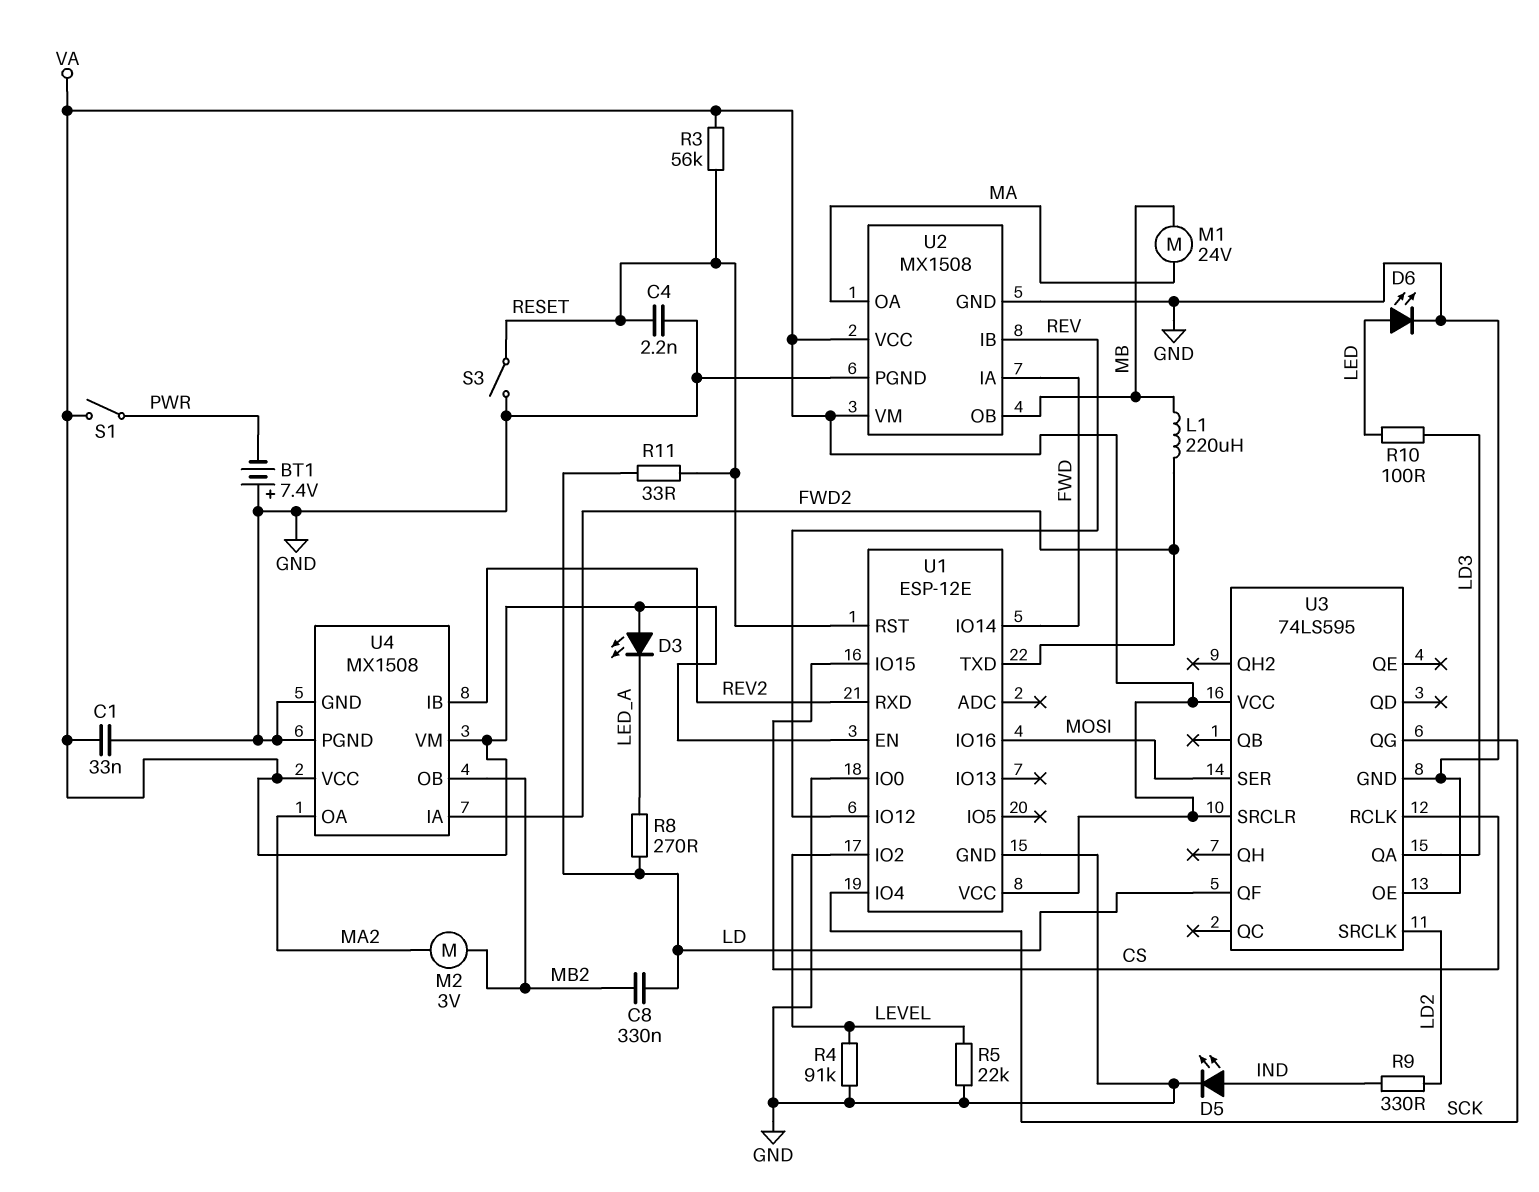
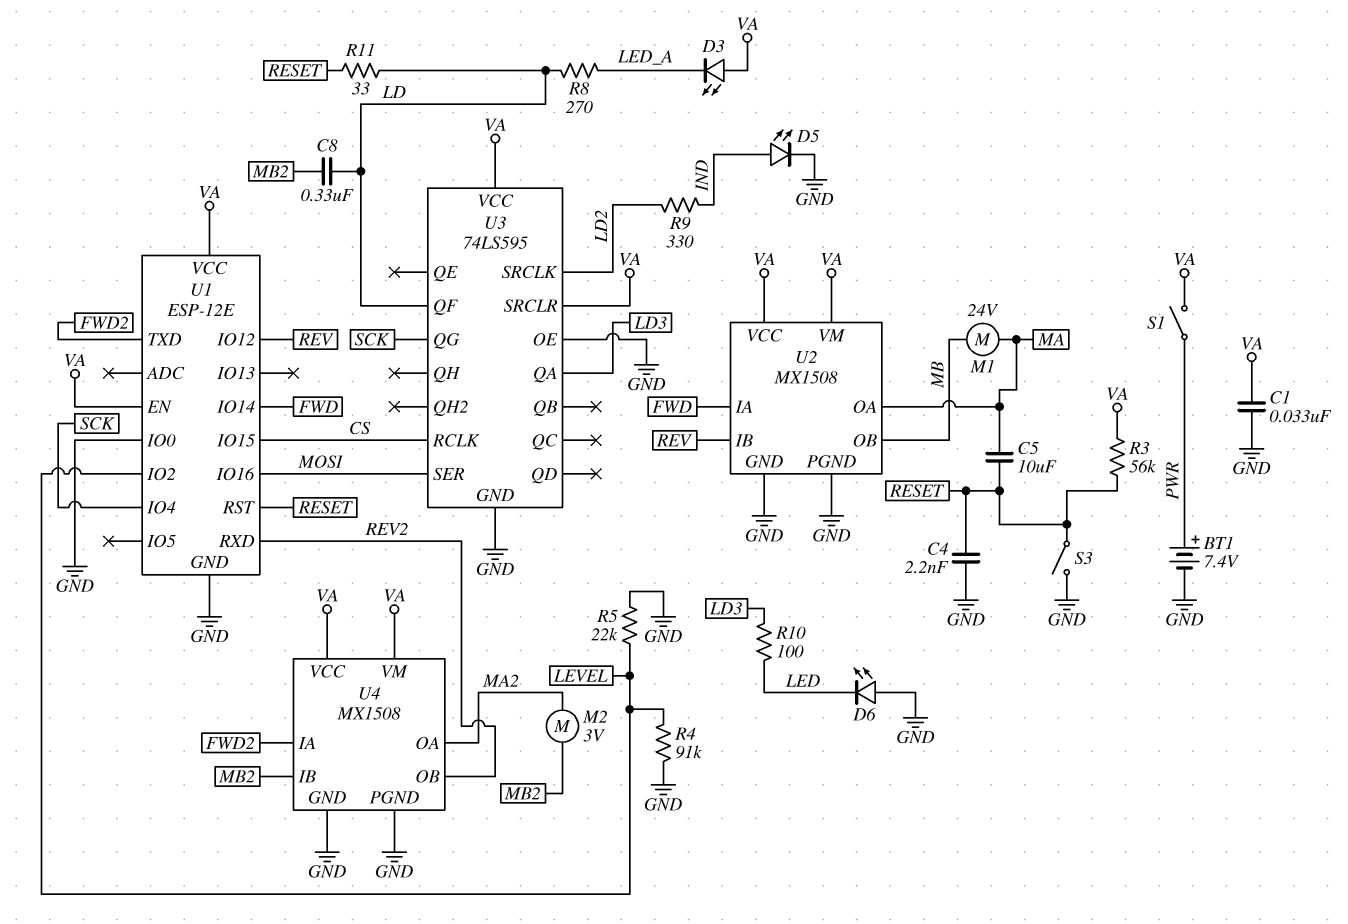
BT1: 7.4V (plus GND, minus PWR) -> 7.4V (plus PWR, minus GND)
C5: none -> 10uF (MA, RESET)
D6: LED (A LED, K GND) -> LED (A GND, K LED)
L1: 220uH (FWD2, MB) -> none
U4 pin IB: REV2 -> MB2
U4 pin OB: MB2 -> REV2

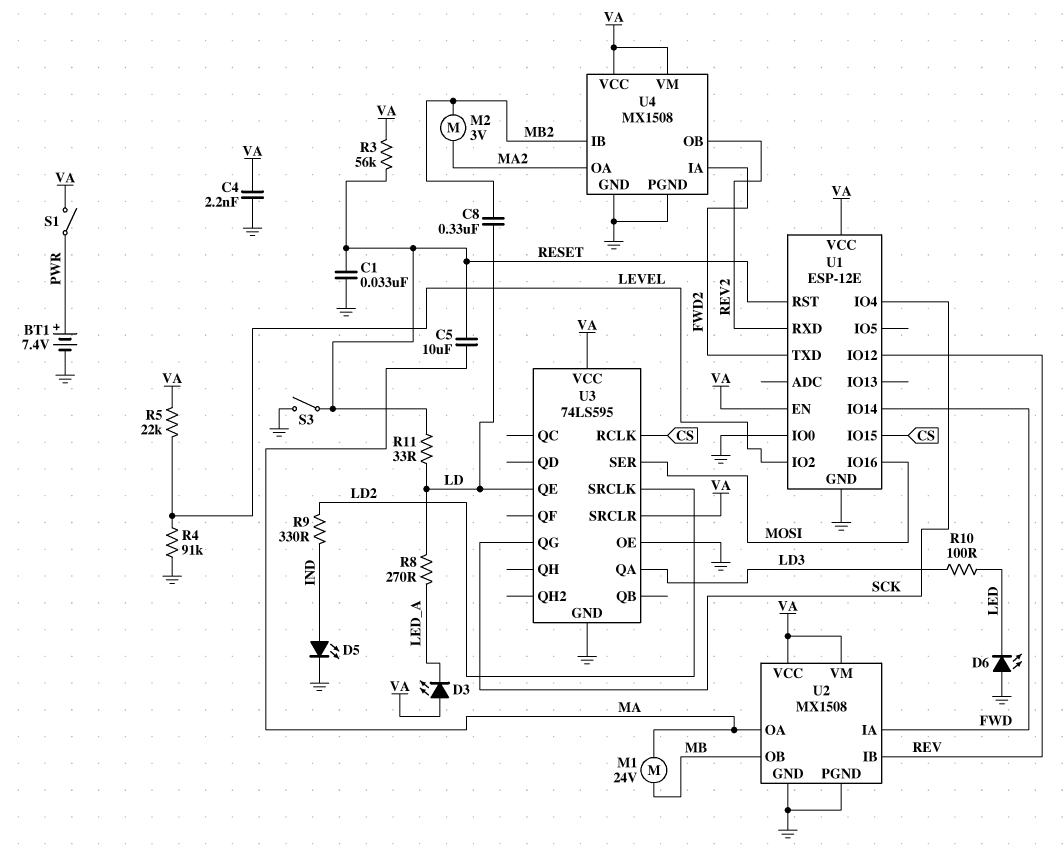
C1: 33nF (GND, VA) -> 33nF (GND, RESET)
C4: 2.2nF (GND, RESET) -> 2.2nF (GND, VA)
R5: 22k (GND, LEVEL) -> 22k (LEVEL, VA)
U3 pin QE: none -> LD
U3 pin QF: LD -> none

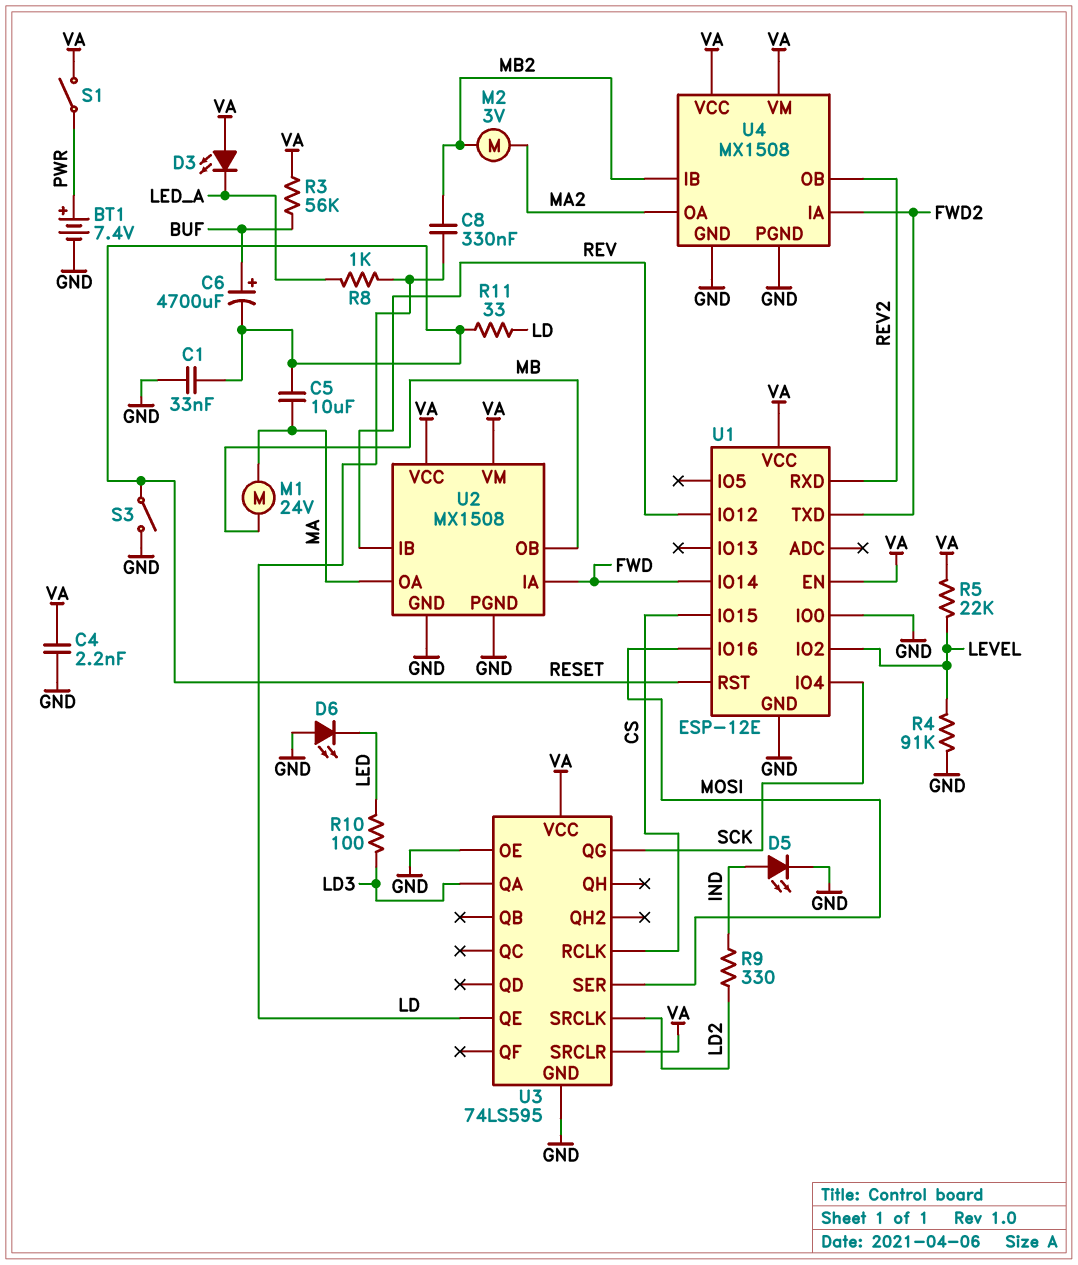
C6: none -> 4700uF (plus BUF, minus RESET)
R3: 56k (RESET, VA) -> 56k (BUF, VA)
R8: 270 (LD, LED_A) -> 1k (LD, LED_A)

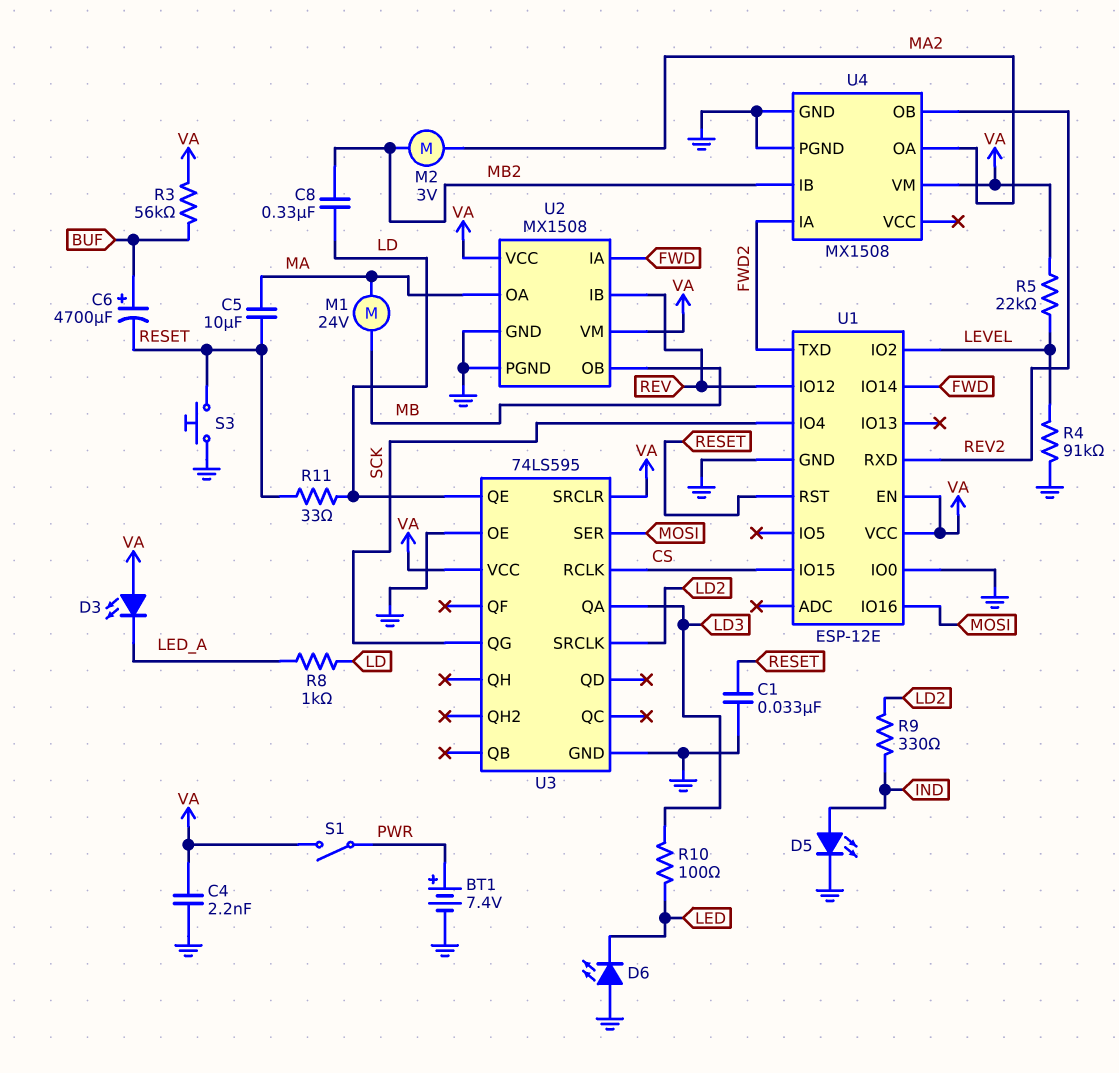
S3: switch (GND, RESET) -> button (GND, RESET)
U4 pin VCC: VA -> none

